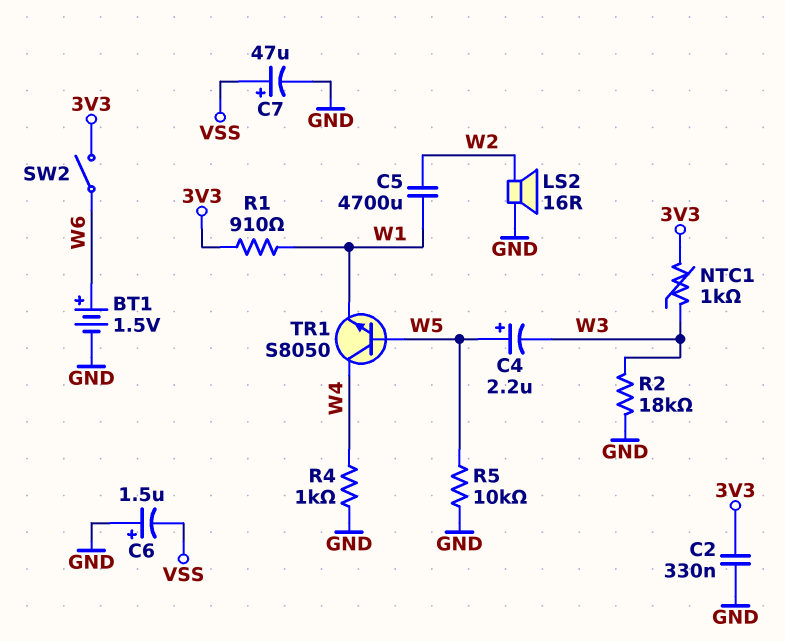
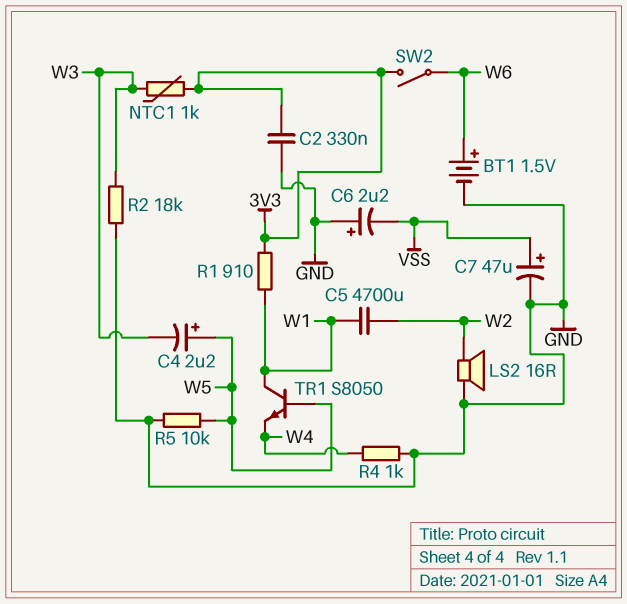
C6: 1.5uF (plus GND, minus VSS) -> 2.2uF (plus GND, minus VSS)
TR1: NPN S8050 (B W5, C W4, E W1) -> NPN S8050 (B W5, C W1, E W4)

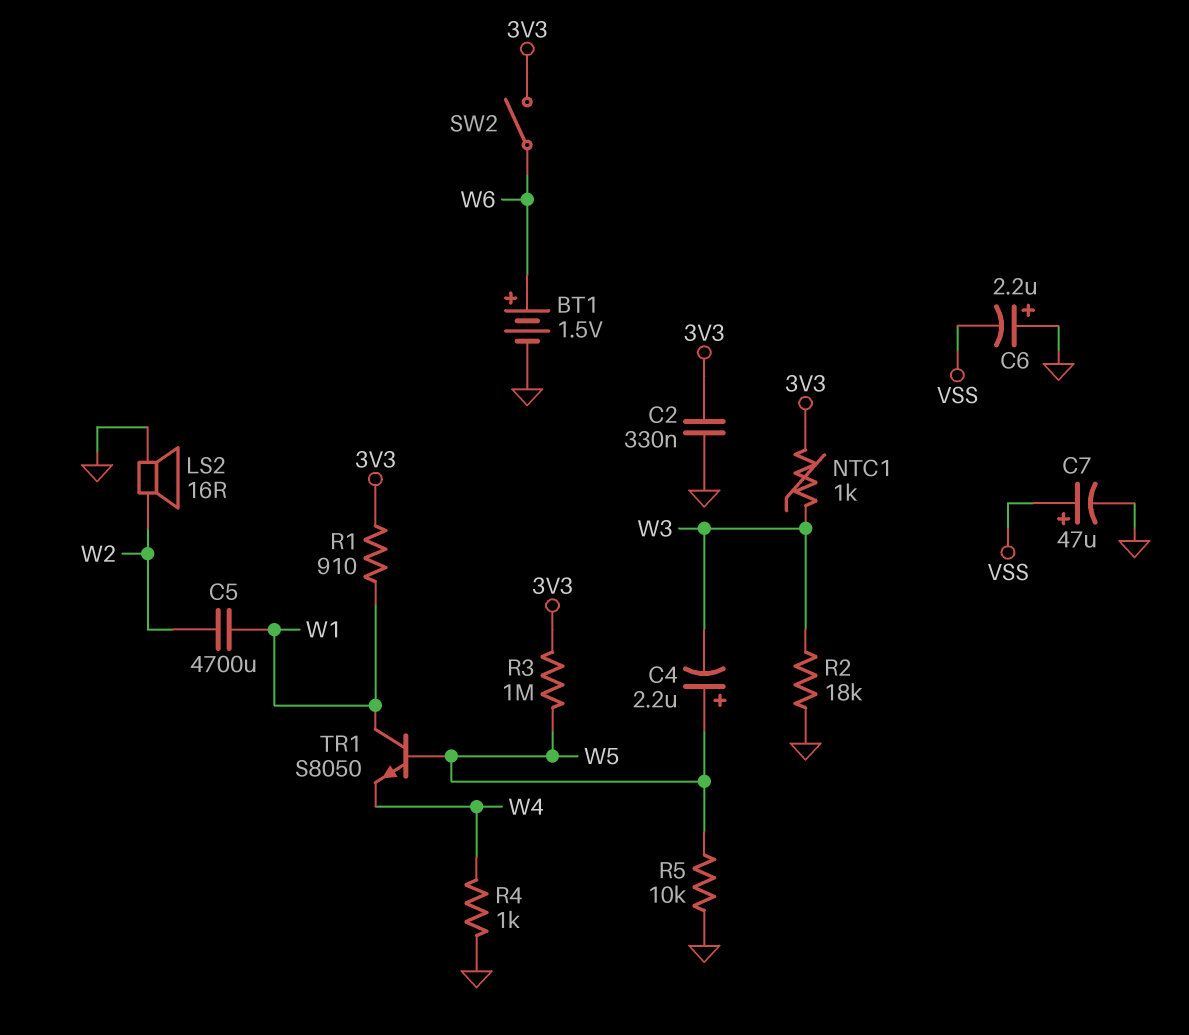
R3: none -> 1M (3V3, W5)

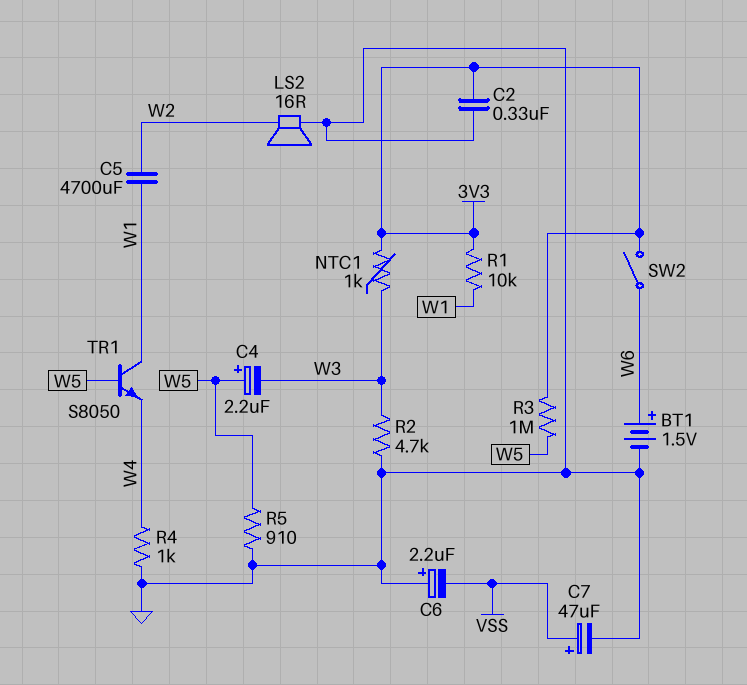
R1: 910 (3V3, W1) -> 10k (3V3, W1)
R2: 18k (GND, W3) -> 4.7k (GND, W3)
R5: 10k (GND, W5) -> 910 (GND, W5)

